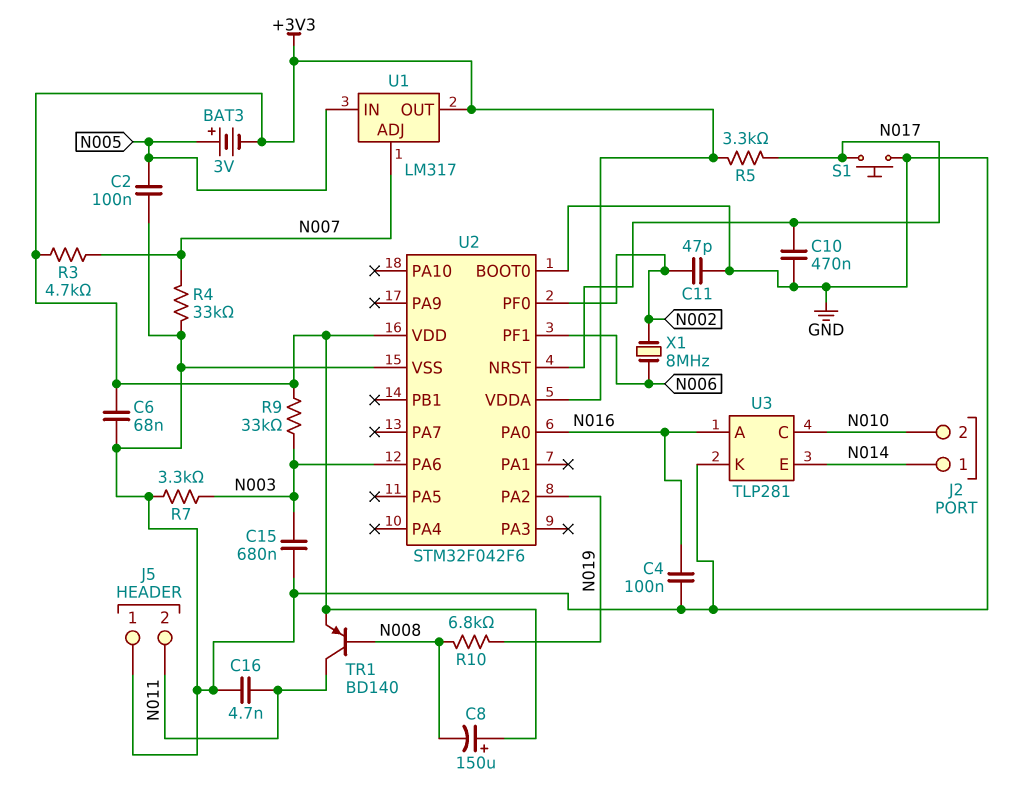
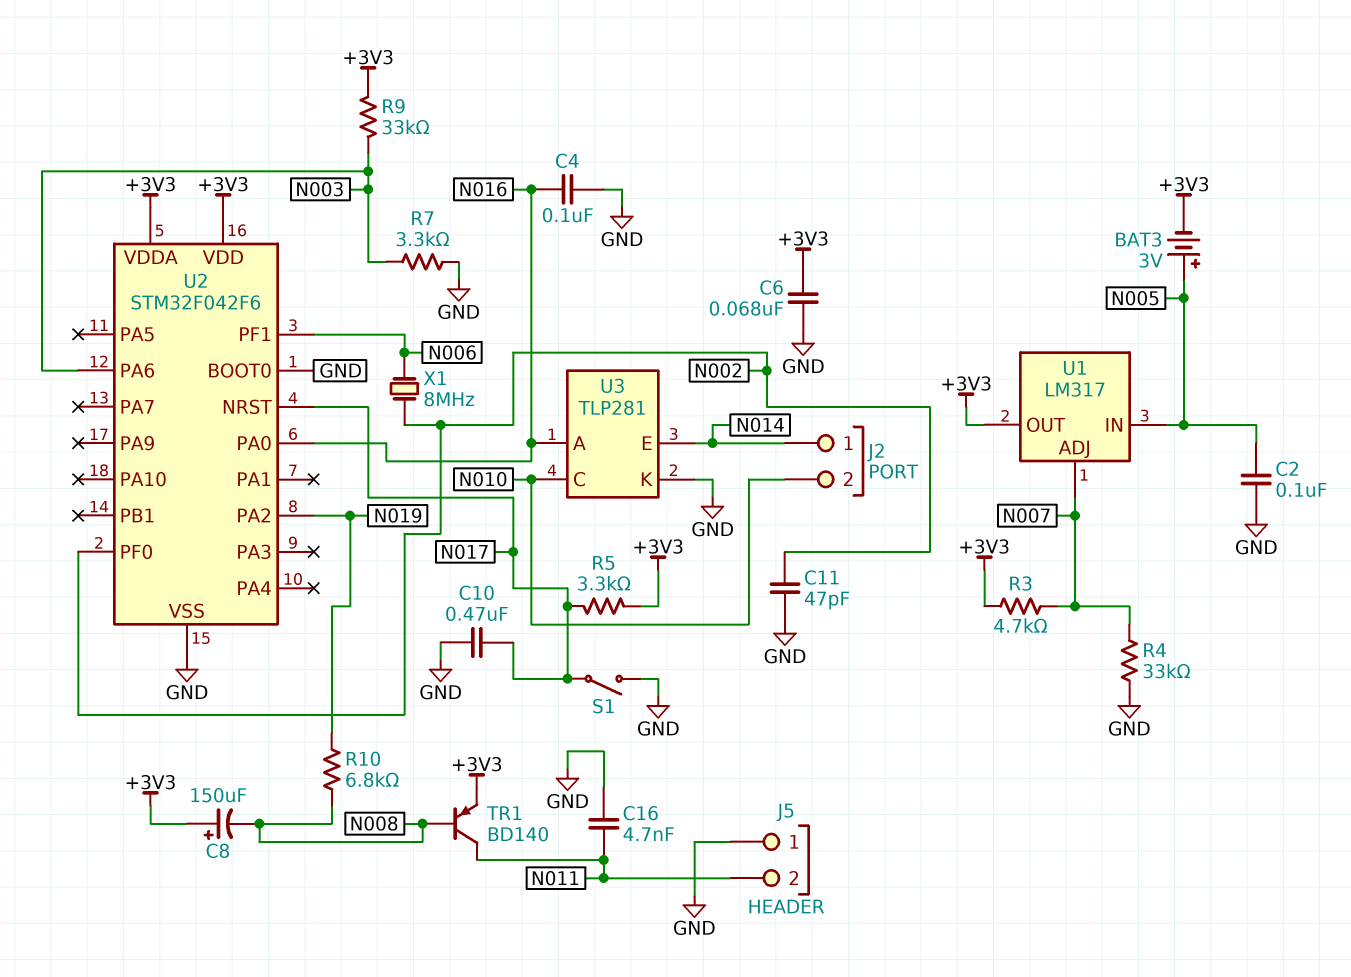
C15: 680nF (GND, N003) -> none
S1: button (GND, N017) -> switch (GND, N017)

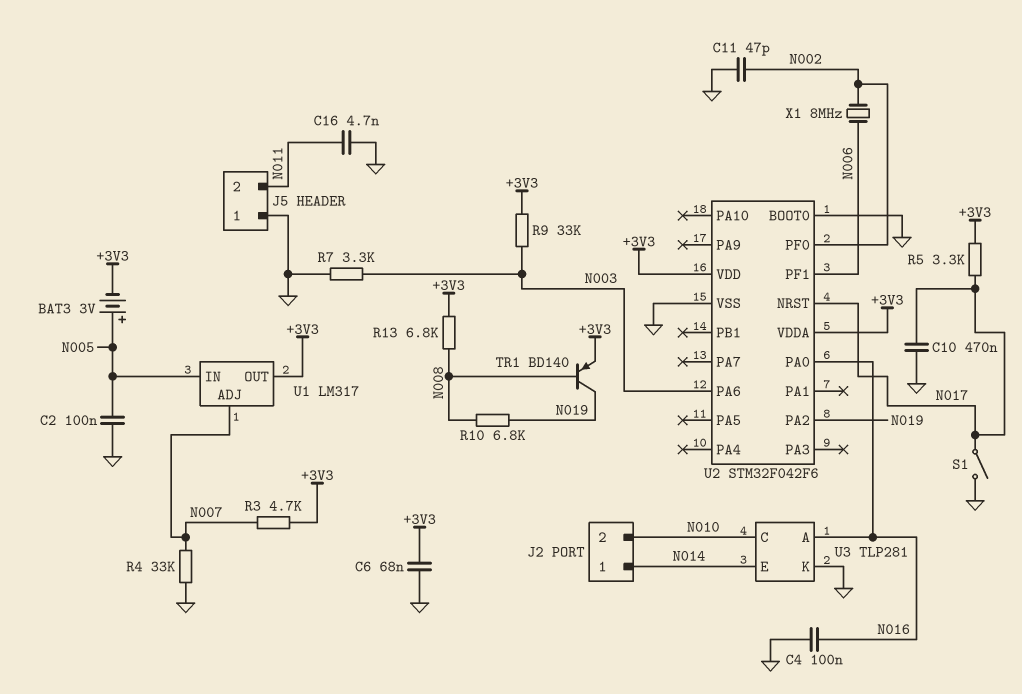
C8: 150uF (plus +3V3, minus N008) -> none
R13: none -> 6.8k (+3V3, N008)
TR1: PNP BD140 (B N008, C N011, E +3V3) -> PNP BD140 (B N008, C N019, E +3V3)

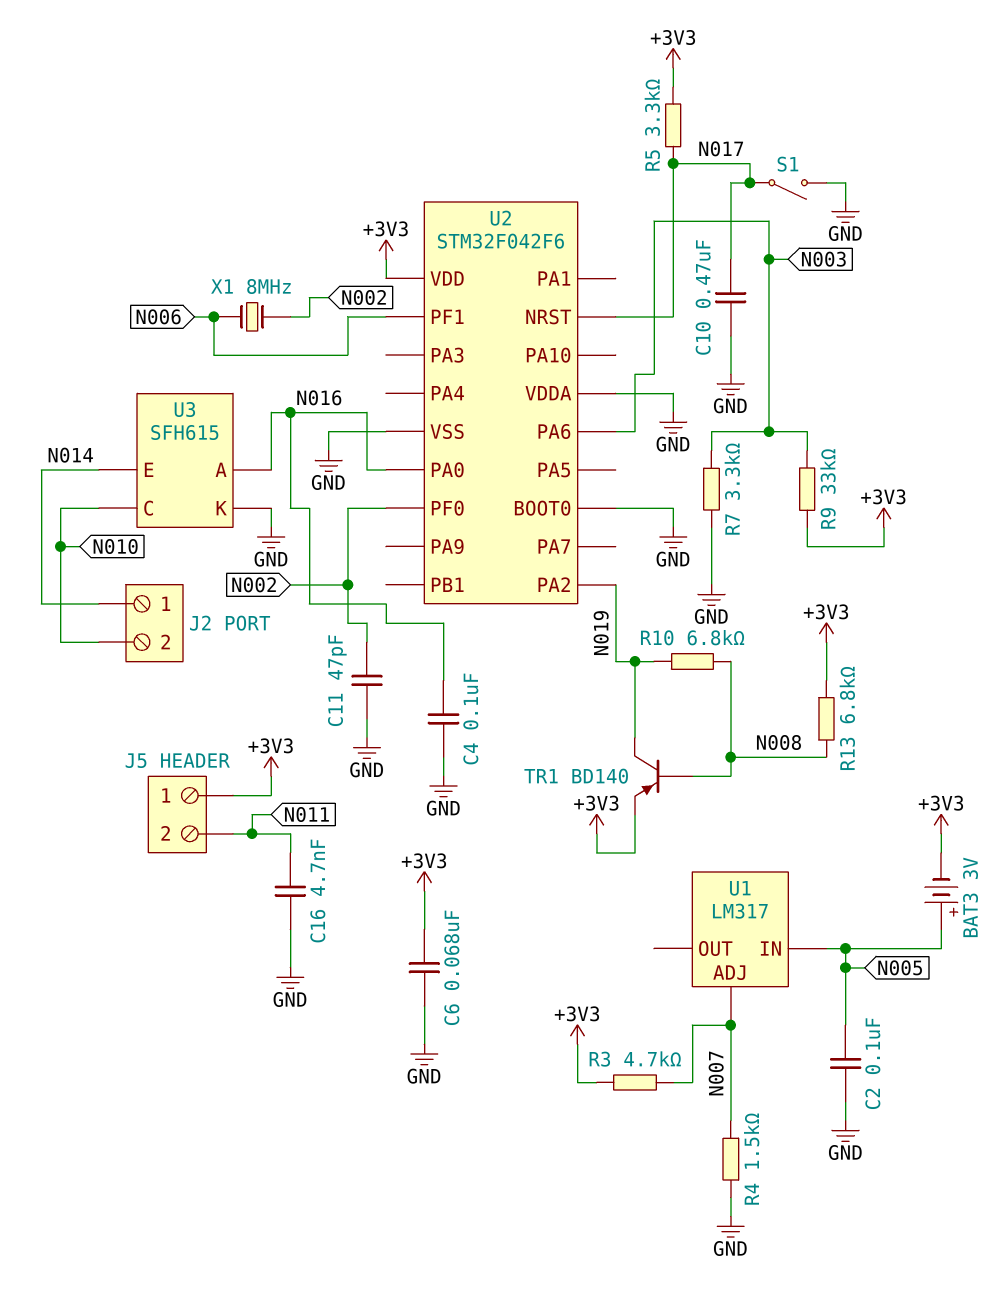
J5 pin 1: GND -> +3V3
R4: 33k (GND, N007) -> 1.5k (GND, N007)
U1 pin OUT: +3V3 -> none
U2 pin VDDA: +3V3 -> GND
U3: TLP281 -> SFH615

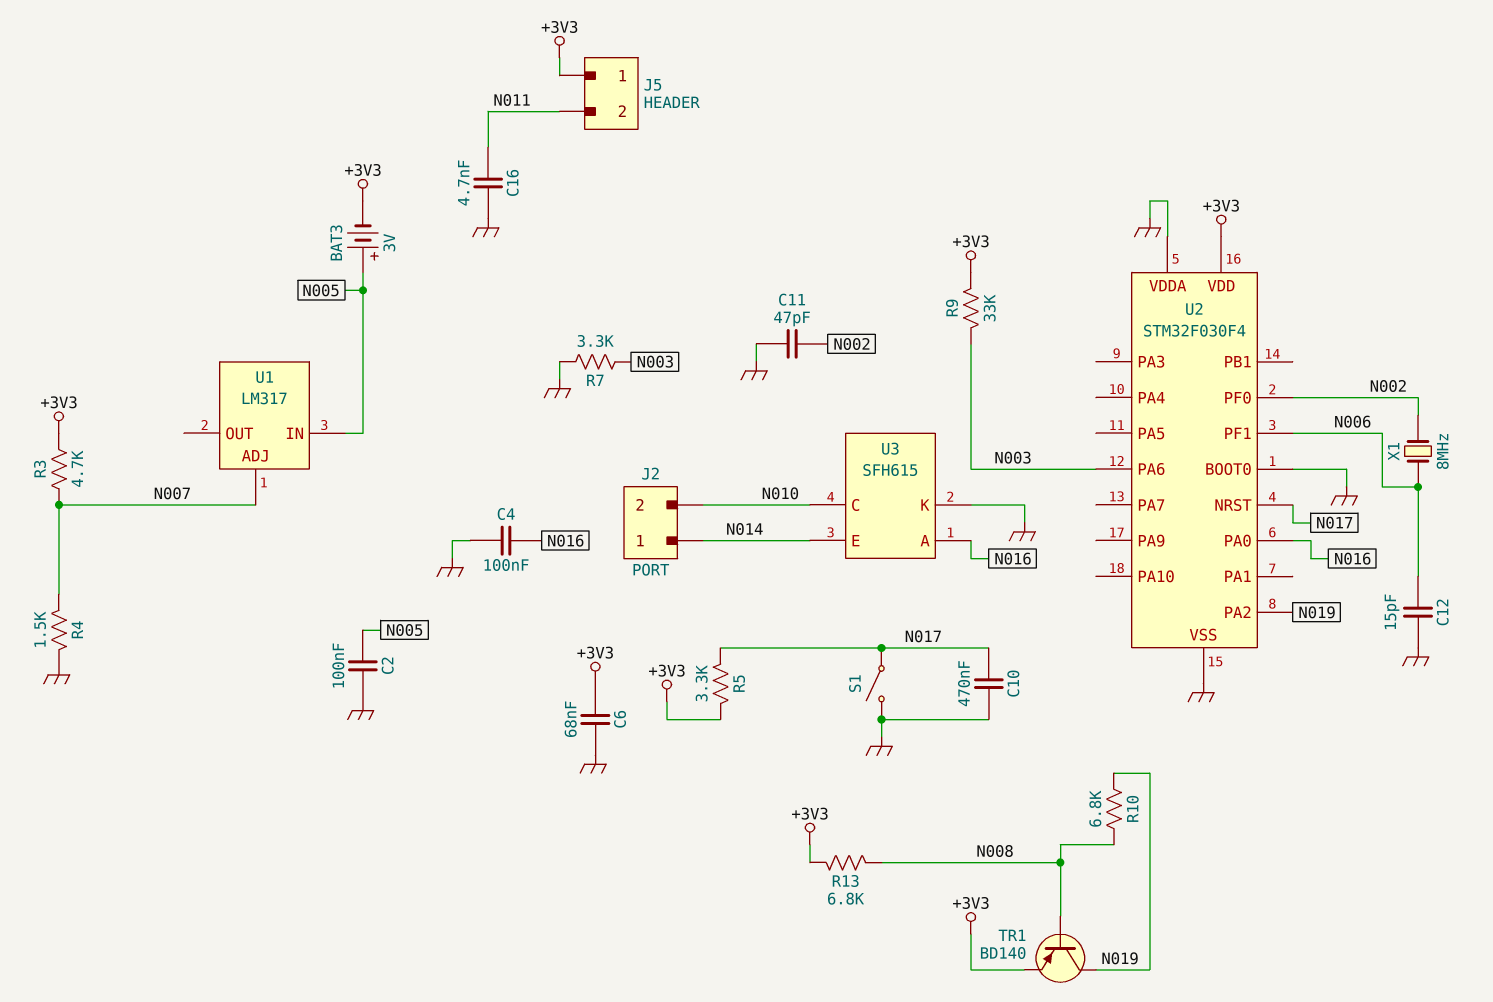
C12: none -> 15pF (GND, N006)
U2: STM32F042F6 -> STM32F030F4

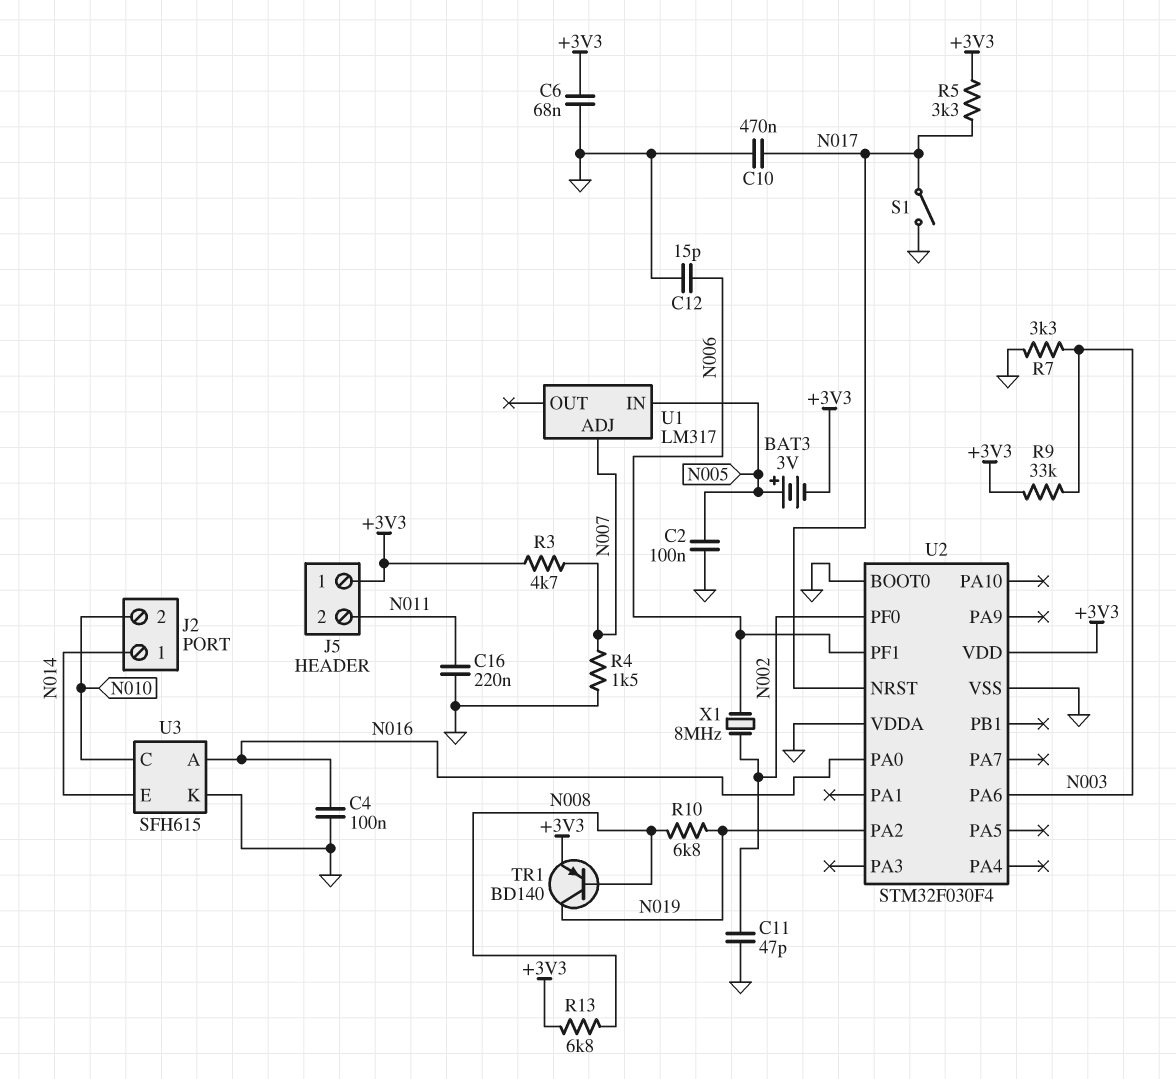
C16: 4.7nF (GND, N011) -> 220nF (GND, N011)

